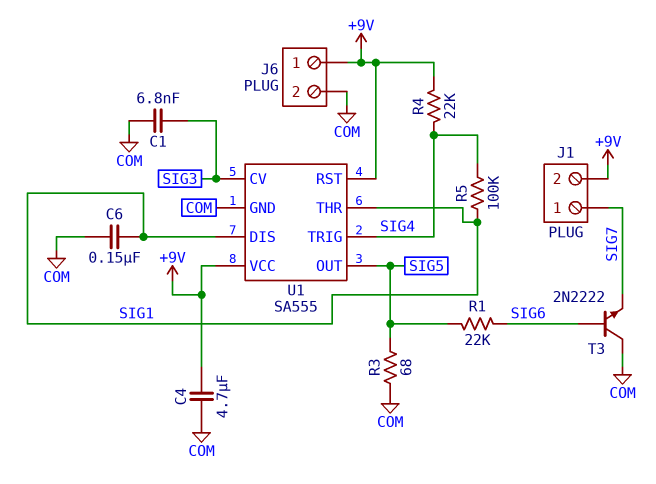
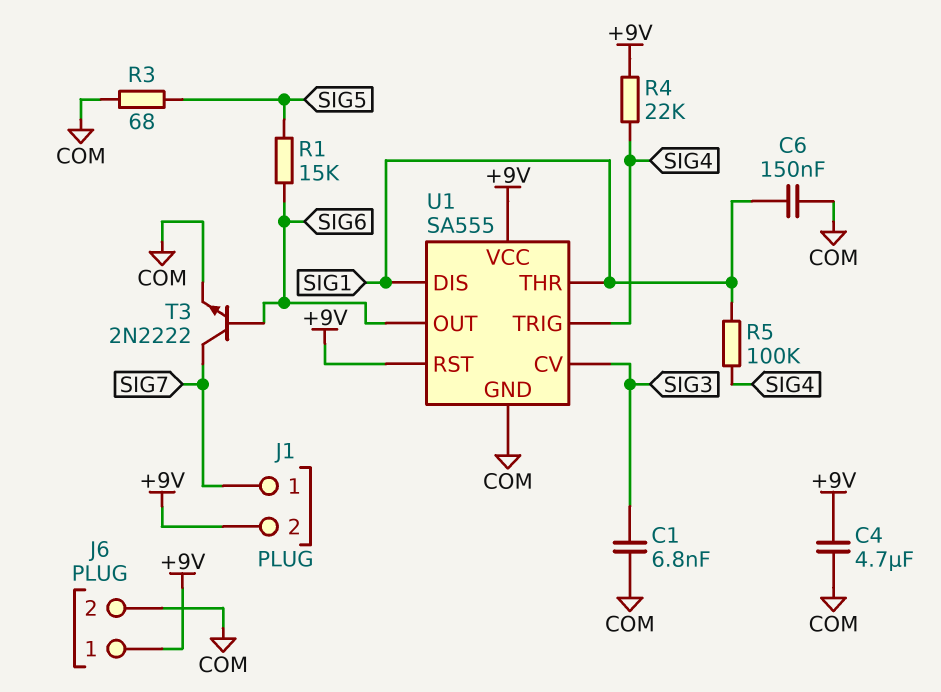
R1: 22k (SIG5, SIG6) -> 15k (SIG5, SIG6)
T3: NPN 2N2222 (B SIG6, C COM, E SIG7) -> NPN 2N2222 (B SIG6, C SIG7, E COM)
U1 pin OUT: SIG5 -> SIG6

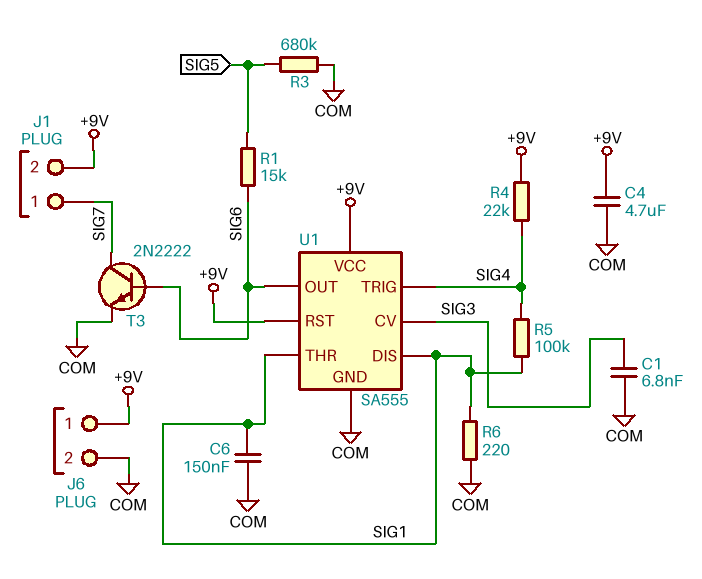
R3: 68 (COM, SIG5) -> 680k (COM, SIG5)
R6: none -> 220 (COM, SIG1)

